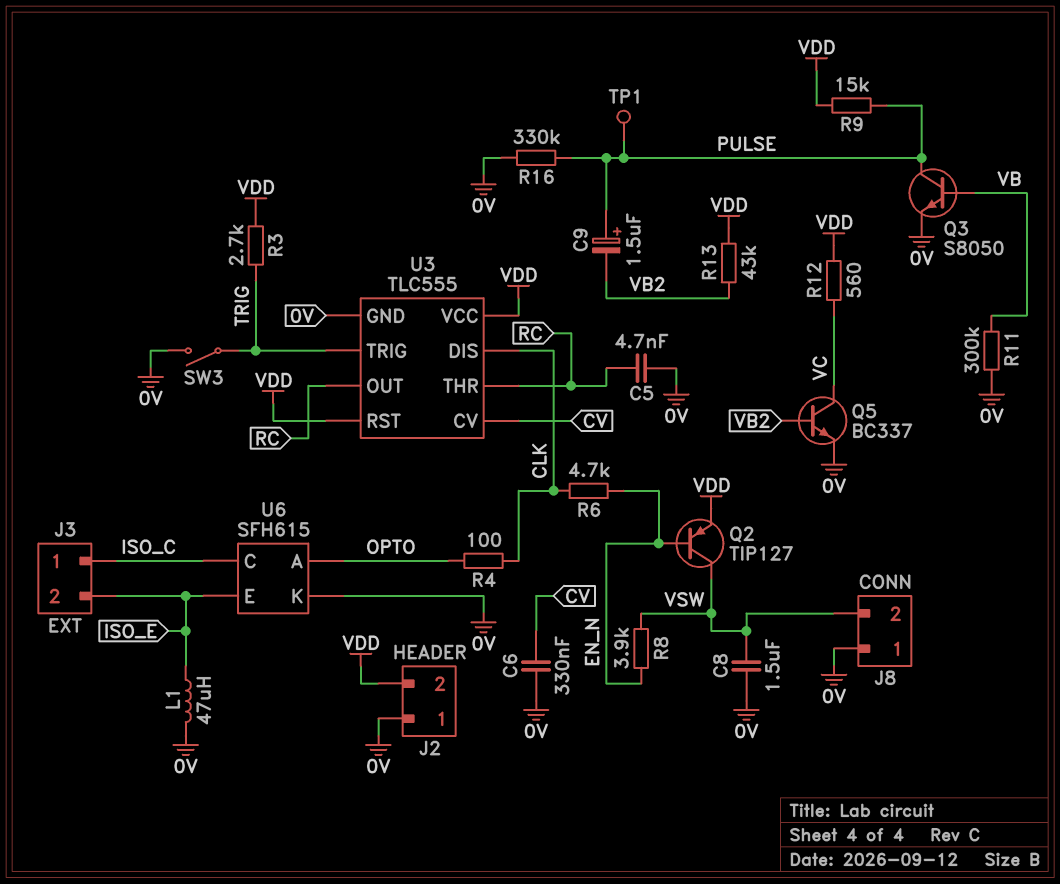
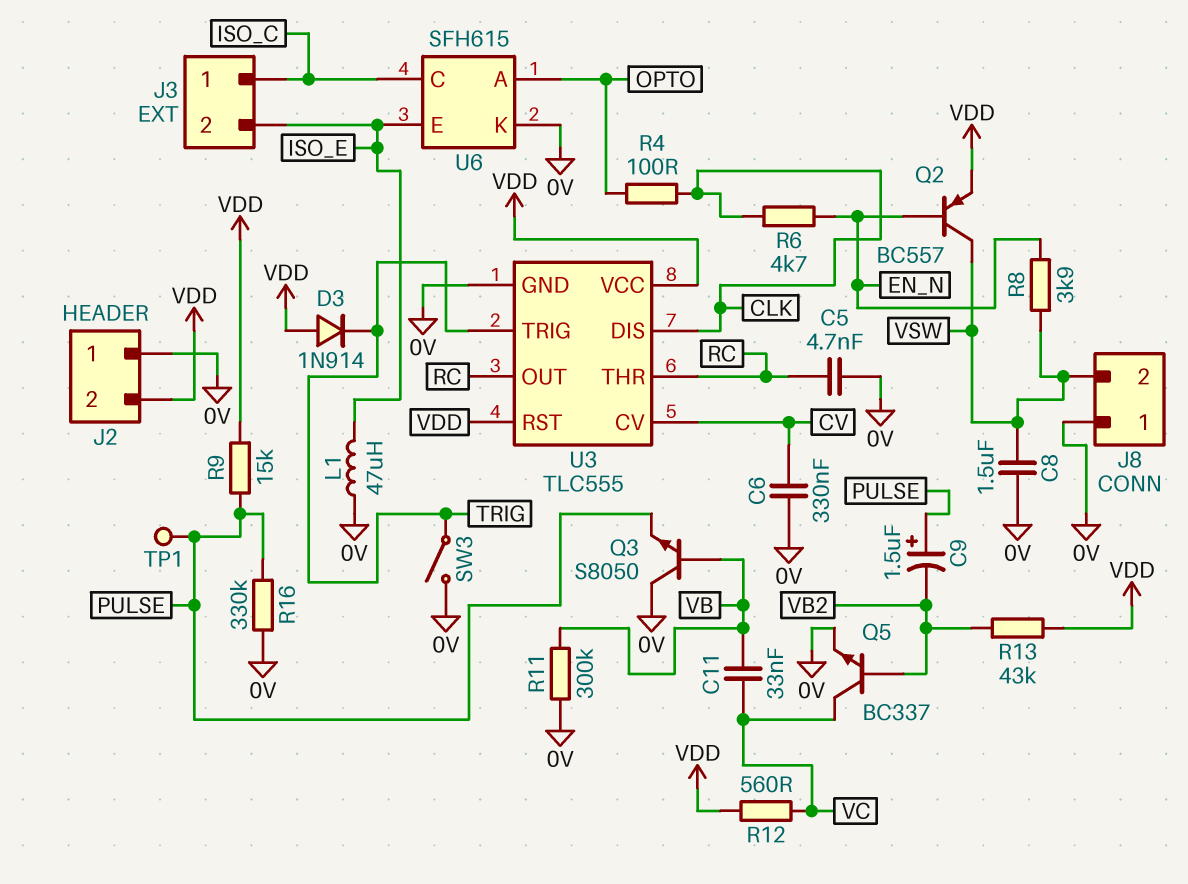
C11: none -> 33nF (VB, VC)
D3: none -> diode 1N914 (A VDD, K TRIG)
Q2: PNP TIP127 (B EN_N, C VSW, E VDD) -> PNP BC557 (B EN_N, C VSW, E VDD)
Q3: NPN S8050 (B VB, C PULSE, E 0V) -> NPN S8050 (B VB, C 0V, E PULSE)
R3: 2.7k (TRIG, VDD) -> none

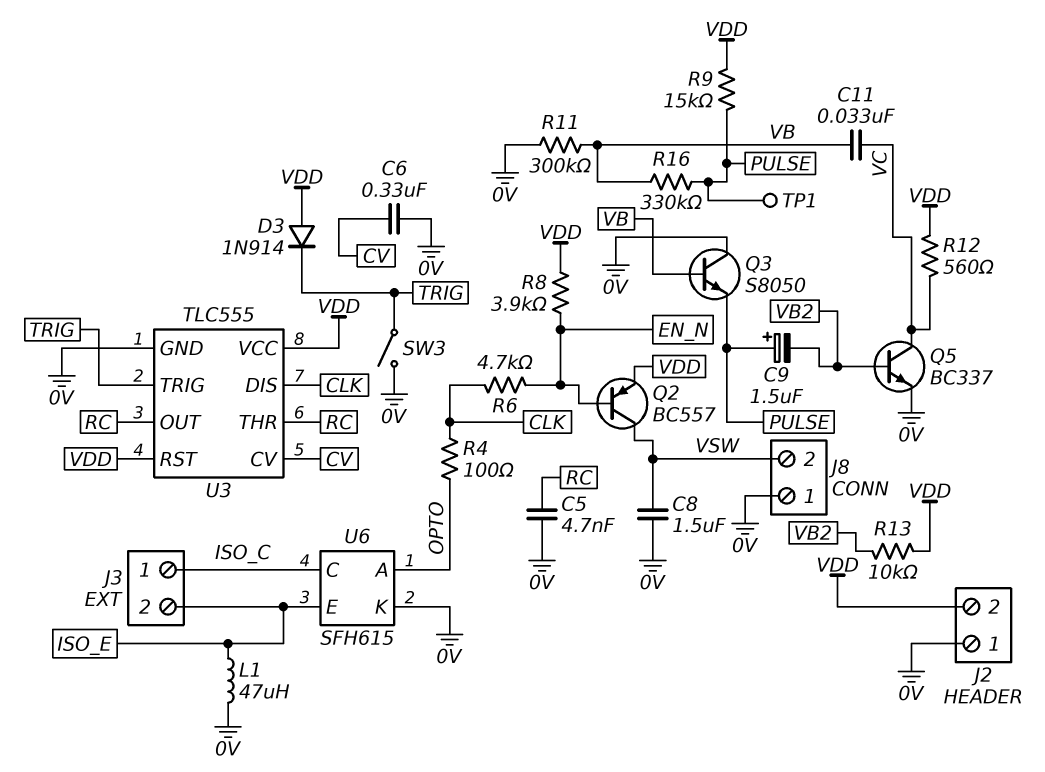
R8: 3.9k (EN_N, VSW) -> 3.9k (EN_N, VDD)
R13: 43k (VB2, VDD) -> 10k (VB2, VDD)
R16: 330k (0V, PULSE) -> 330k (PULSE, VB)

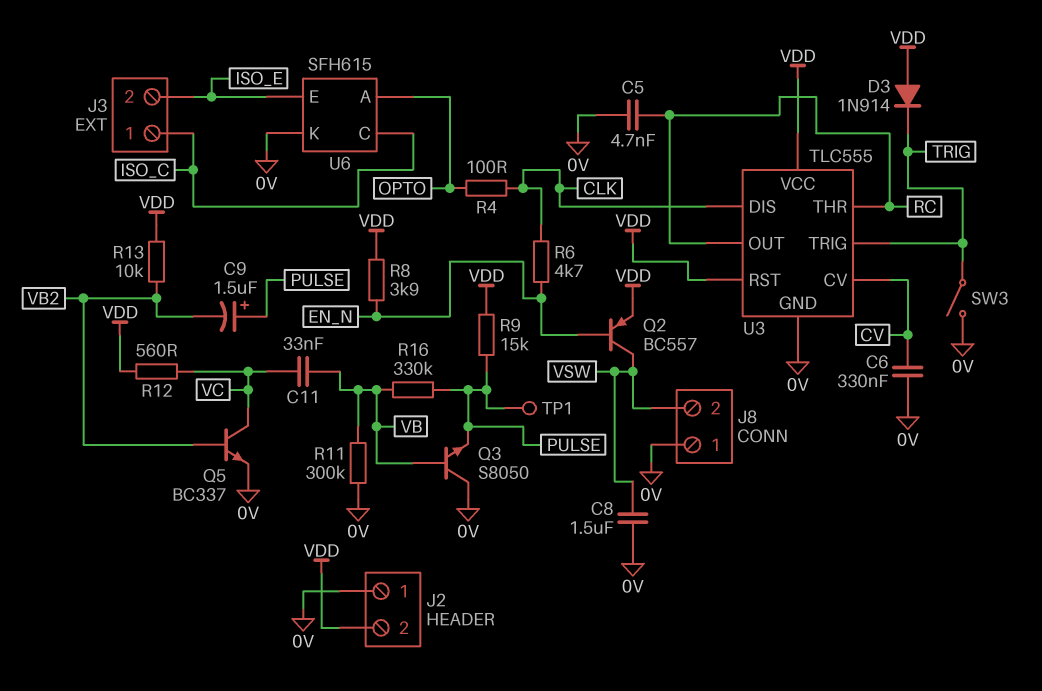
L1: 47uH (0V, ISO_E) -> none

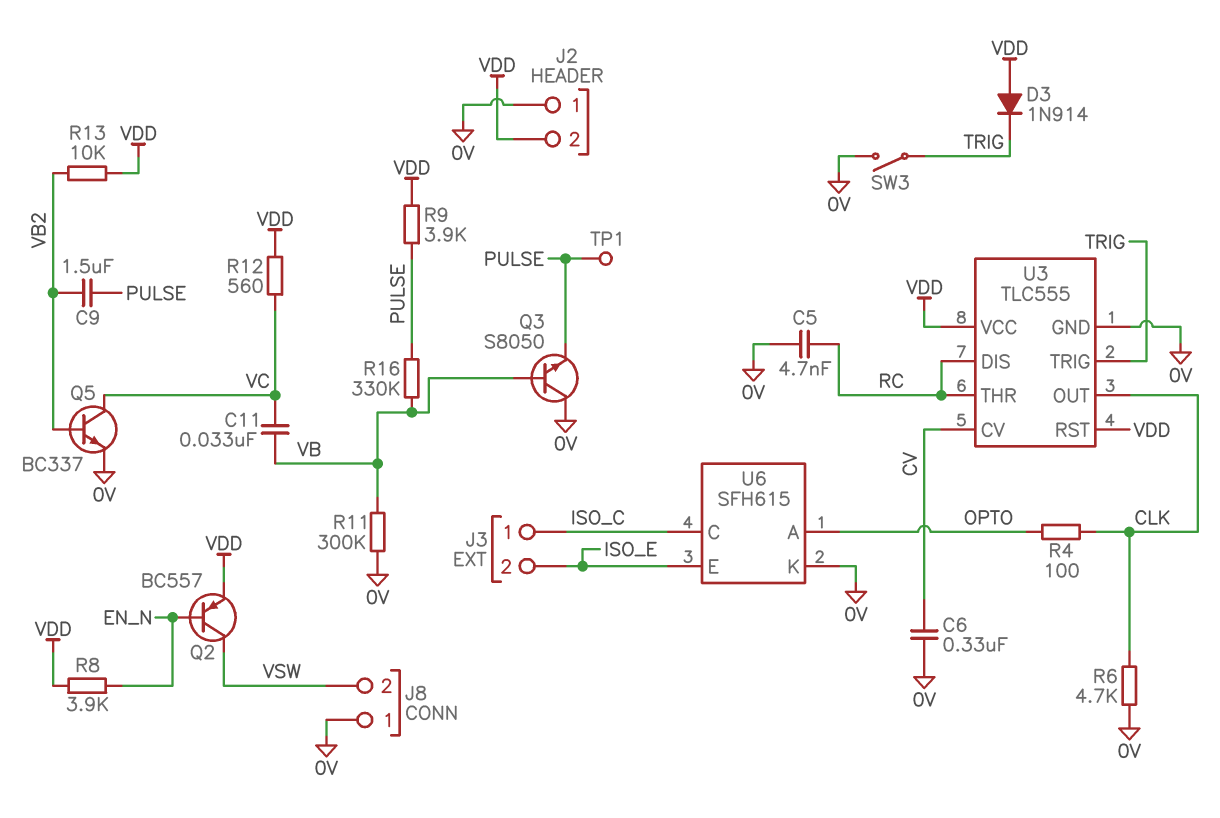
C8: 1.5uF (0V, VSW) -> none
C9: 1.5uF (plus PULSE, minus VB2) -> 1.5uF (PULSE, VB2)
R6: 4.7k (CLK, EN_N) -> 4.7k (0V, CLK)
R9: 15k (PULSE, VDD) -> 3.9k (PULSE, VDD)
U3 pin DIS: CLK -> RC
U3 pin OUT: RC -> CLK

